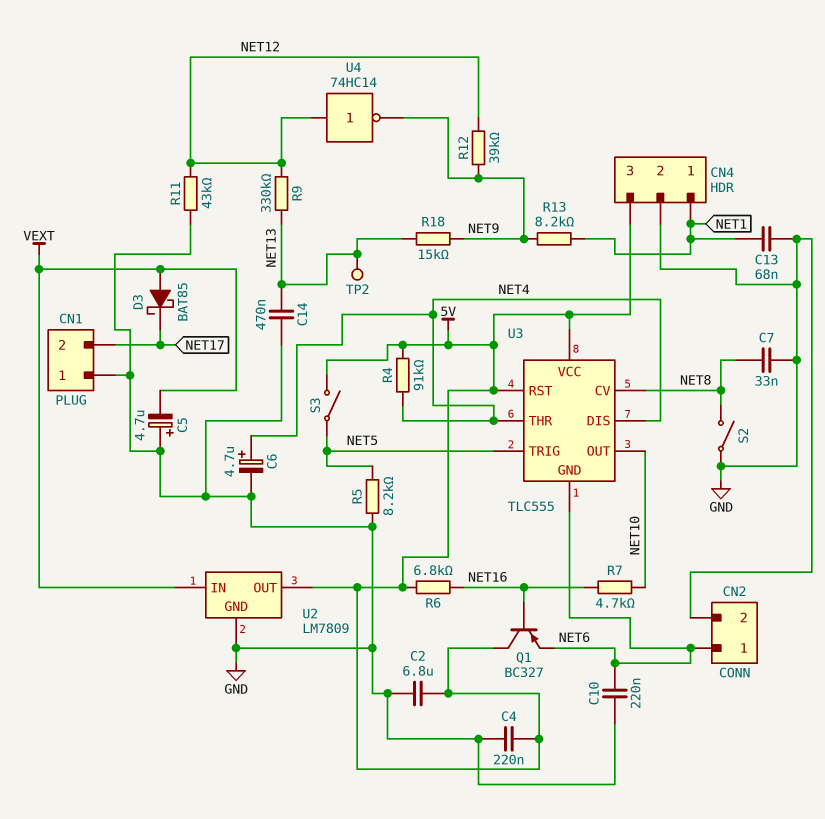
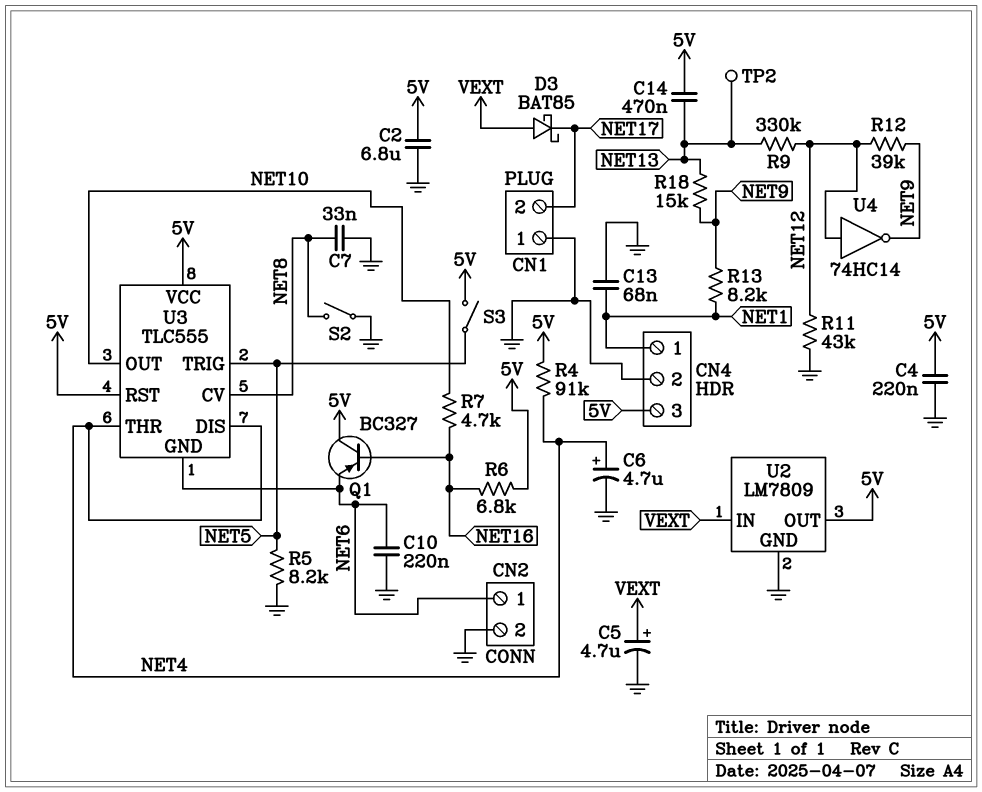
C5: 4.7uF (plus GND, minus VEXT) -> 4.7uF (plus VEXT, minus GND)
C14: 470nF (GND, NET13) -> 470nF (5V, NET13)

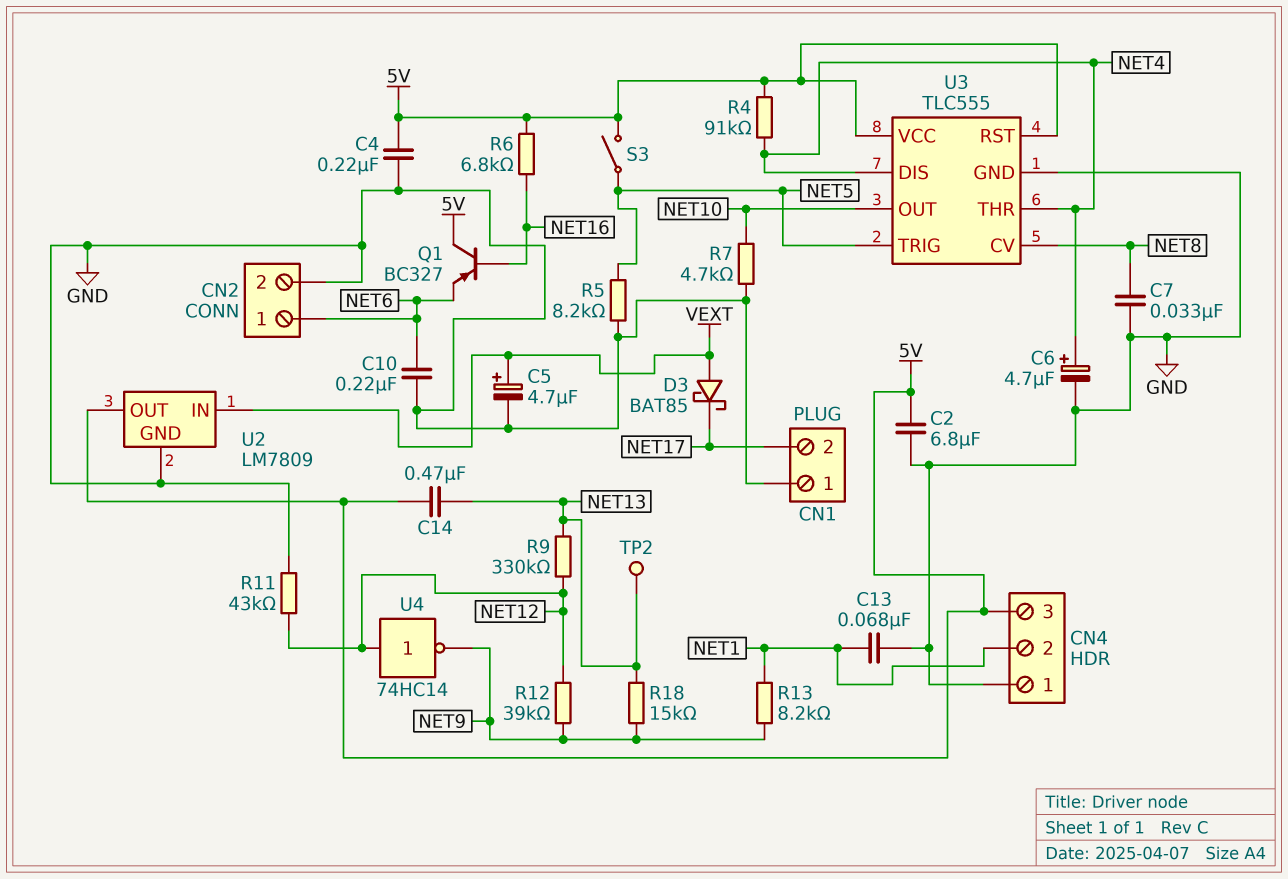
CN4 pin 1: NET1 -> GND
CN4 pin 2: GND -> NET1
R7: 4.7k (NET10, NET16) -> 4.7k (GND, NET10)
S2: switch (GND, NET8) -> none
U3 pin GND: NET6 -> GND

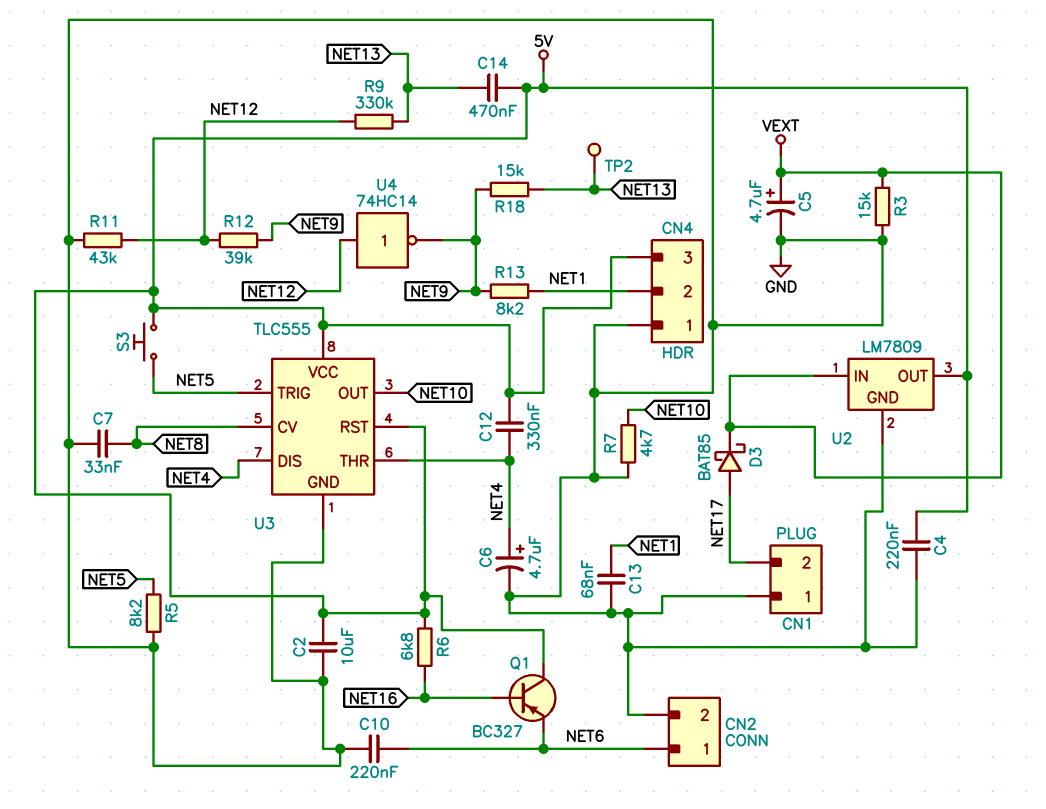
C2: 6.8uF (5V, GND) -> 10uF (5V, GND)
C12: none -> 330nF (5V, NET4)
D3: schottky BAT85 (A VEXT, K NET17) -> schottky BAT85 (A NET17, K VEXT)
R3: none -> 15k (GND, VEXT)
R4: 91k (5V, NET4) -> none
S3: switch (5V, NET5) -> button (5V, NET5)

